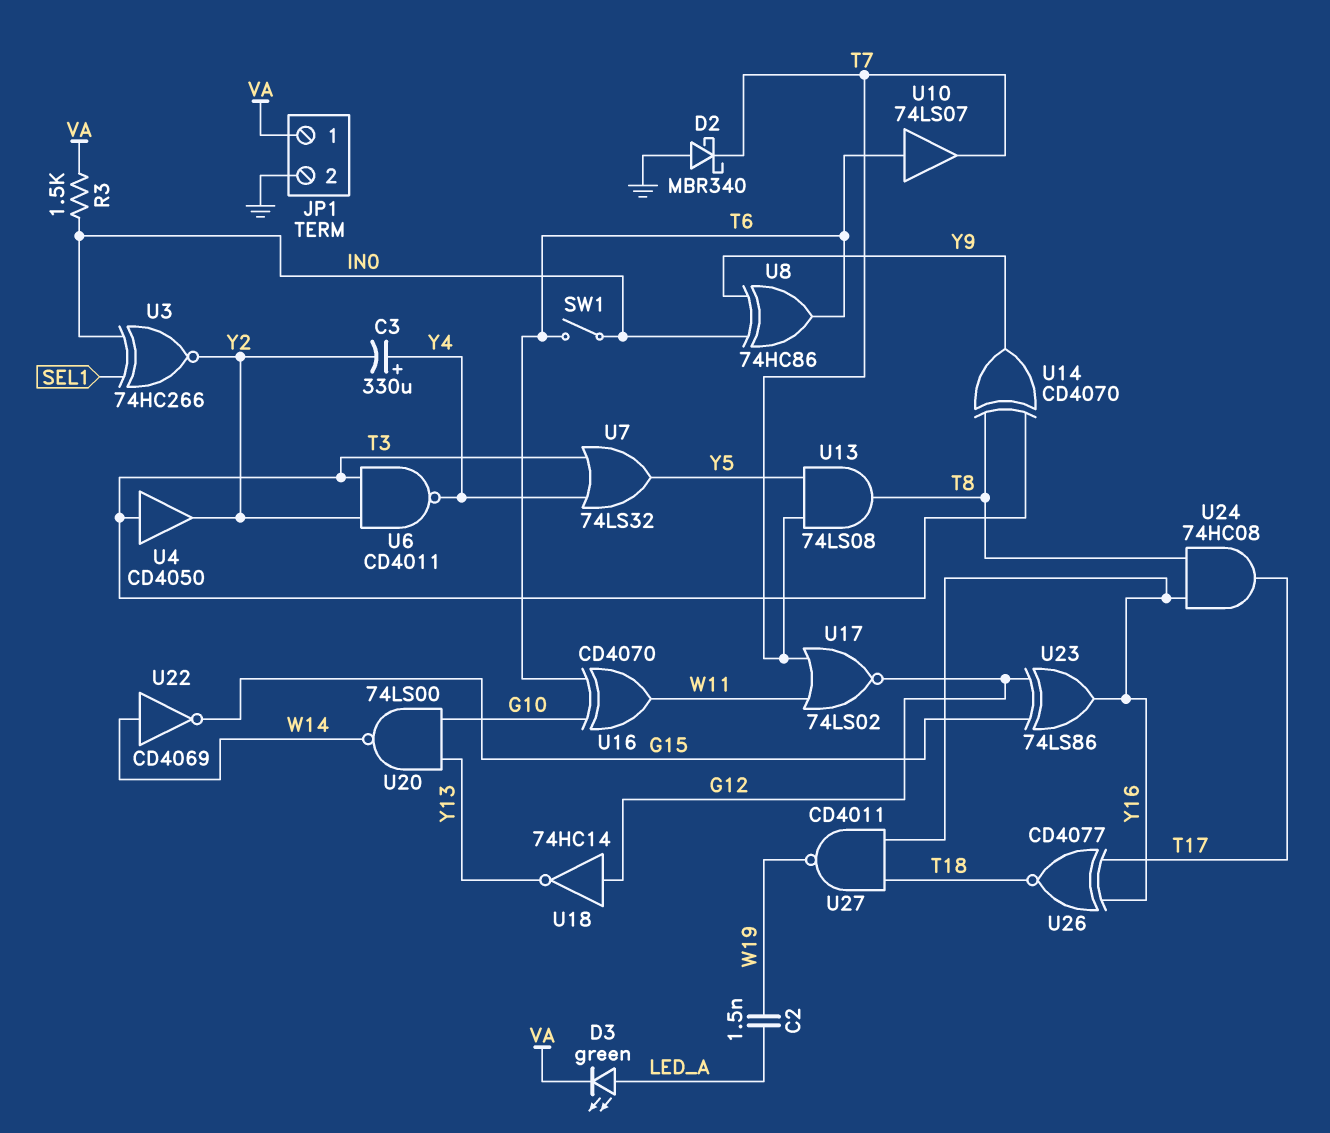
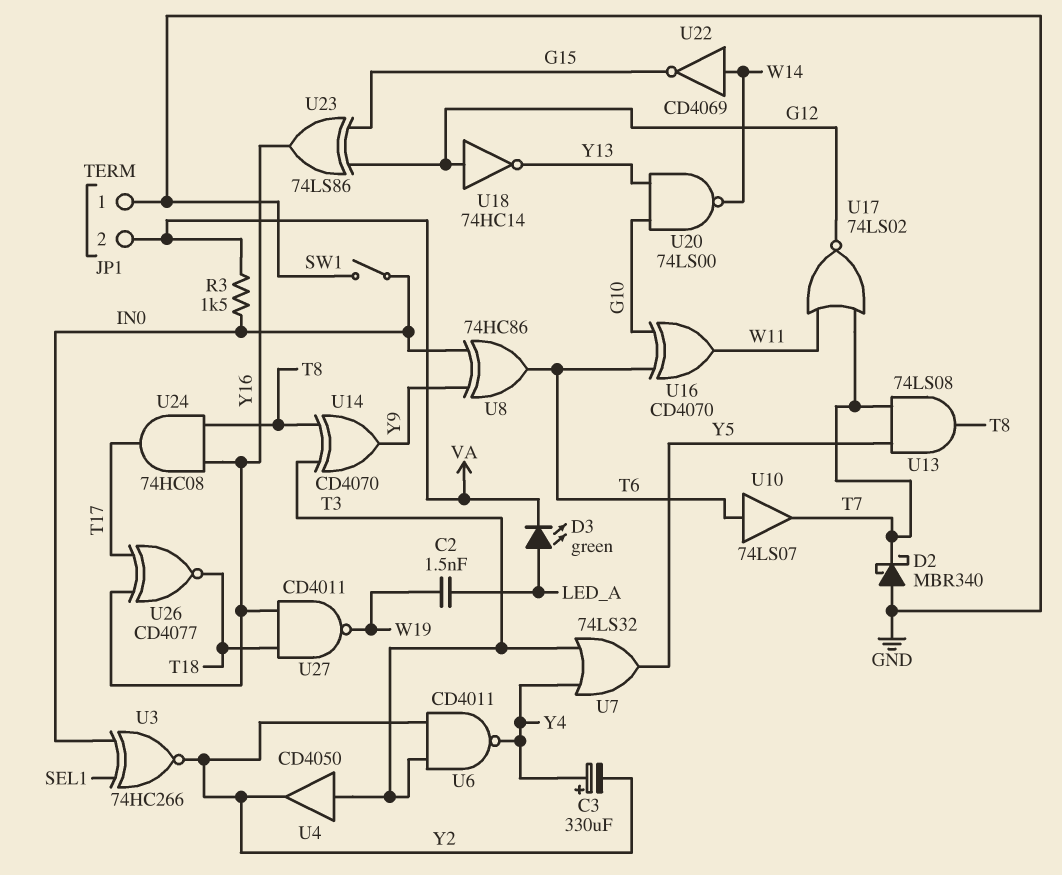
JP1 pin 1: VA -> GND
JP1 pin 2: GND -> VA
SW1: switch (IN0, T6) -> switch (GND, IN0)

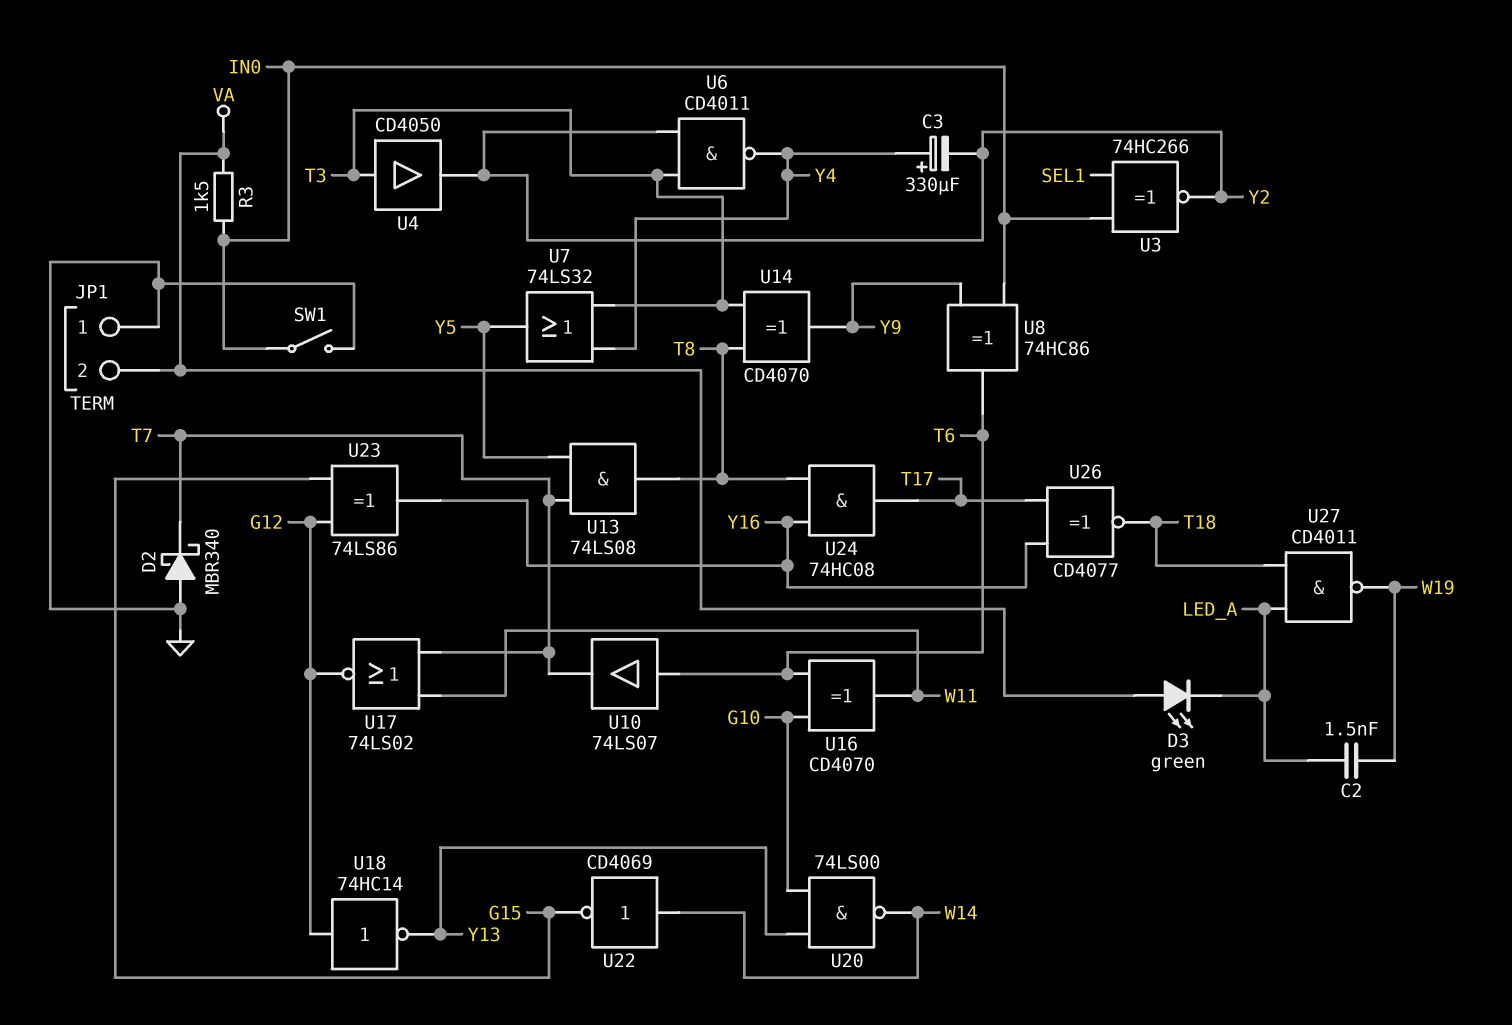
D3: LED green (A LED_A, K VA) -> LED green (A VA, K LED_A)
U27: NAND CD4011 (in T18, in Y16, out W19) -> NAND CD4011 (in LED_A, in T18, out W19)

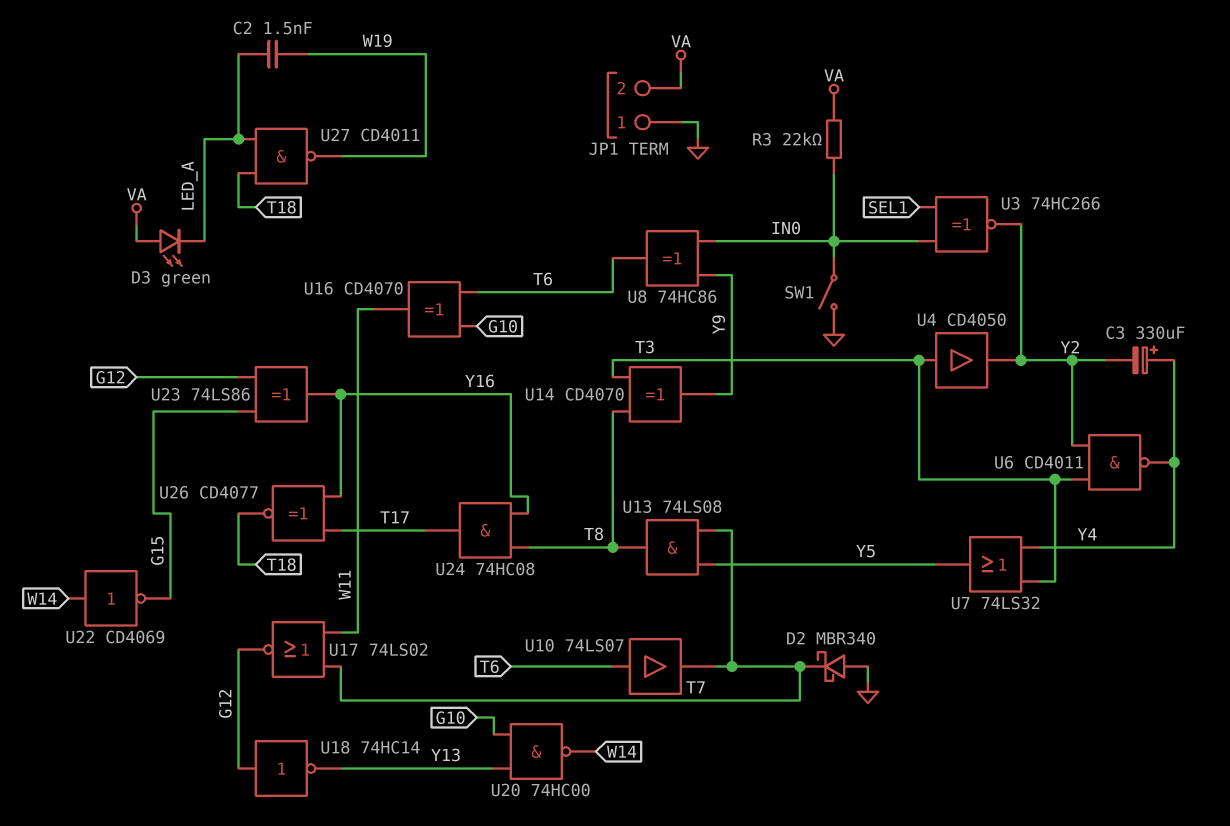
R3: 1.5k (IN0, VA) -> 22k (IN0, VA)
U20: NAND 74LS00 (in G10, in Y13, out W14) -> NAND 74HC00 (in G10, in Y13, out W14)

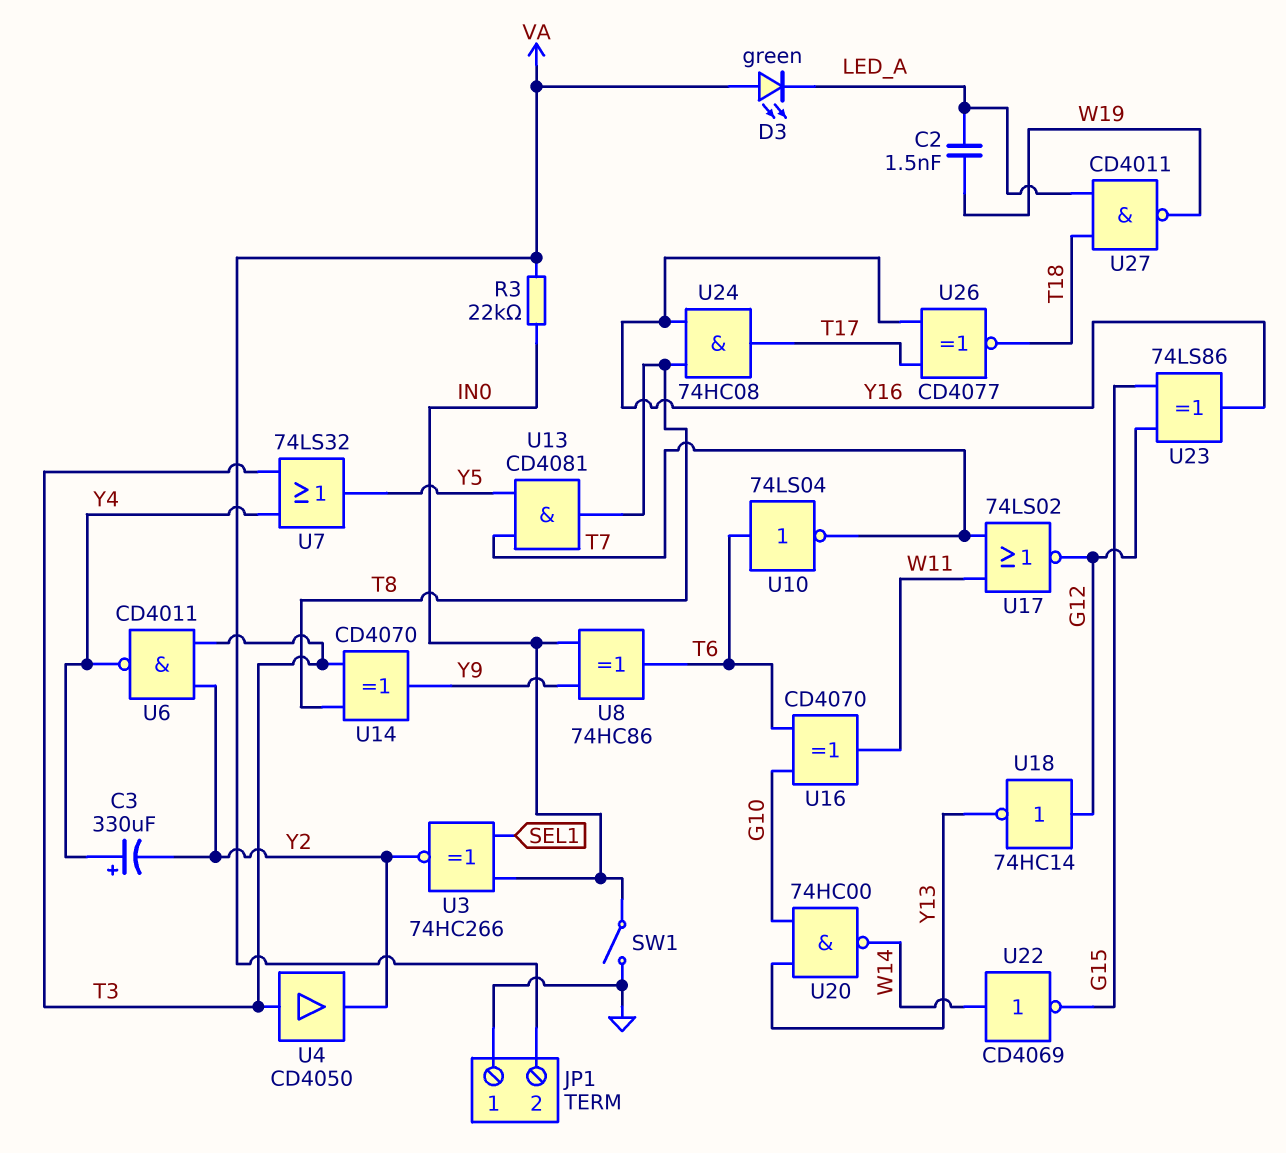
D2: schottky MBR340 (A GND, K T7) -> none
U10: buffer 74LS07 (in T6, out T7) -> NOT 74LS04 (in T6, out T7)
U13: AND 74LS08 (in T7, in Y5, out T8) -> AND CD4081 (in T7, in Y5, out T8)

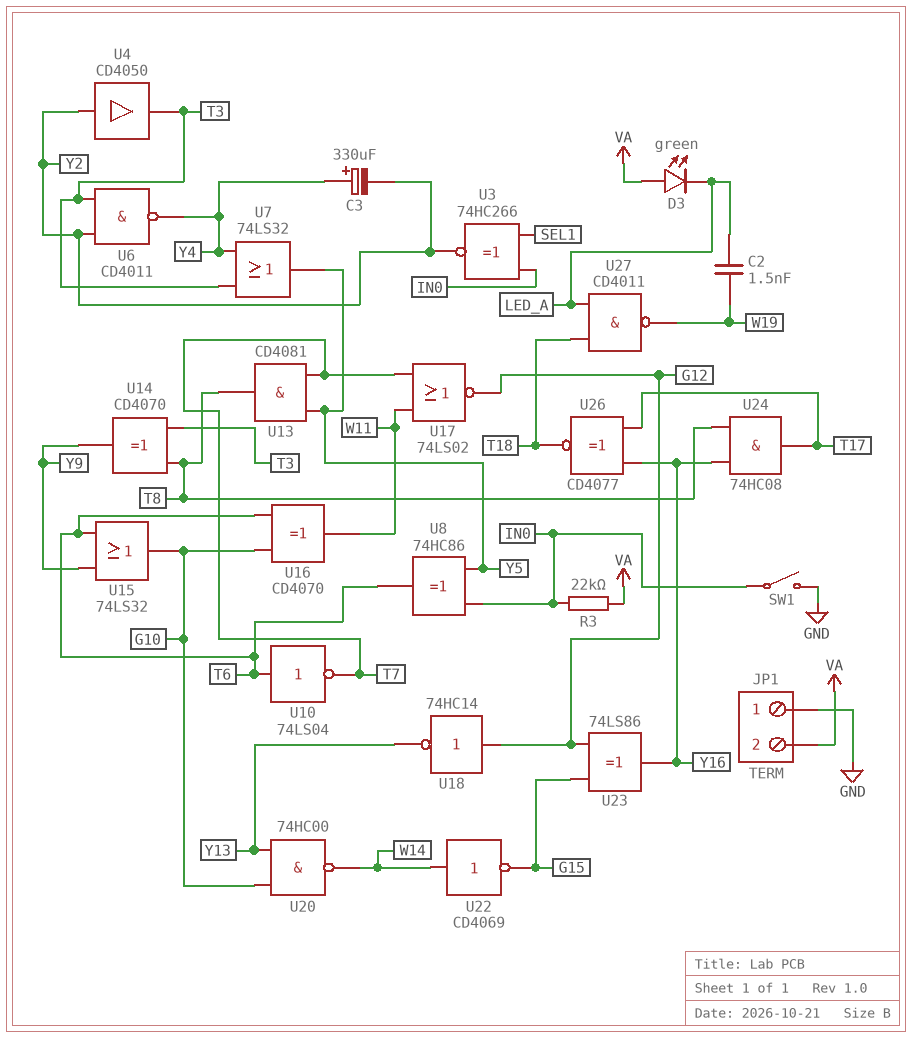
U4: buffer CD4050 (in T3, out Y2) -> buffer CD4050 (in Y2, out T3)
U8: XOR 74HC86 (in IN0, in Y9, out T6) -> XOR 74HC86 (in IN0, in Y5, out T6)
U15: none -> OR 74LS32 (in T6, in Y9, out G10)

